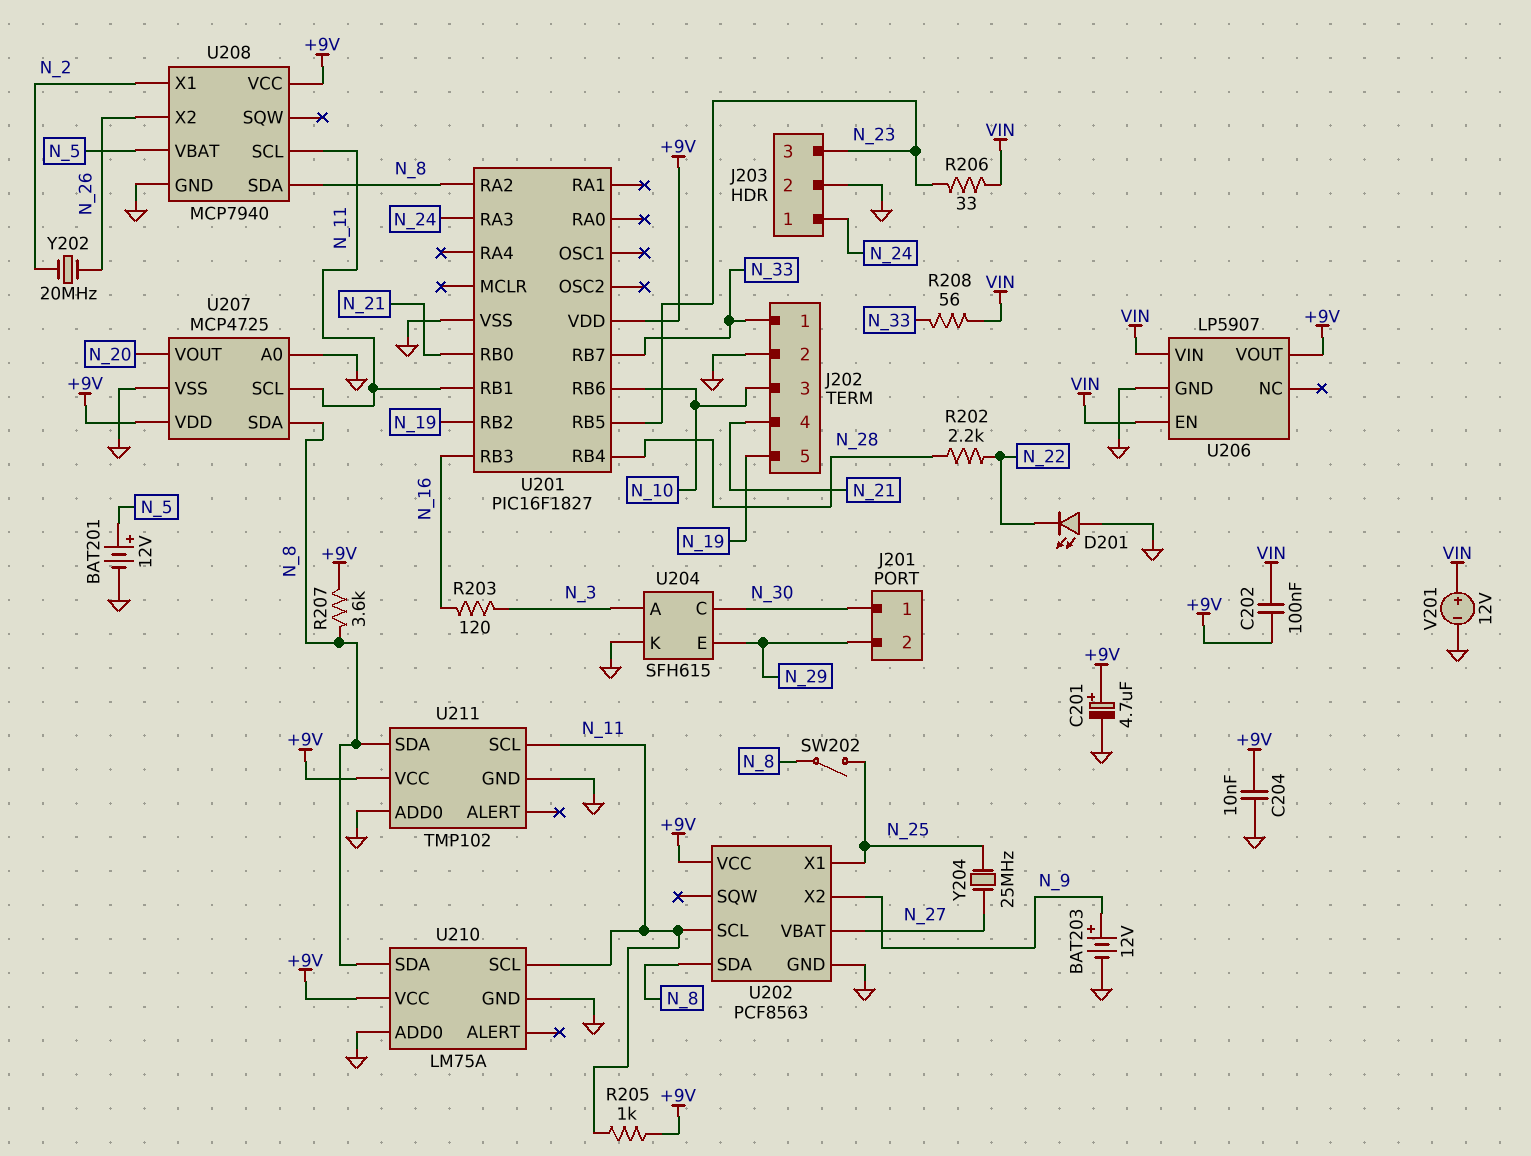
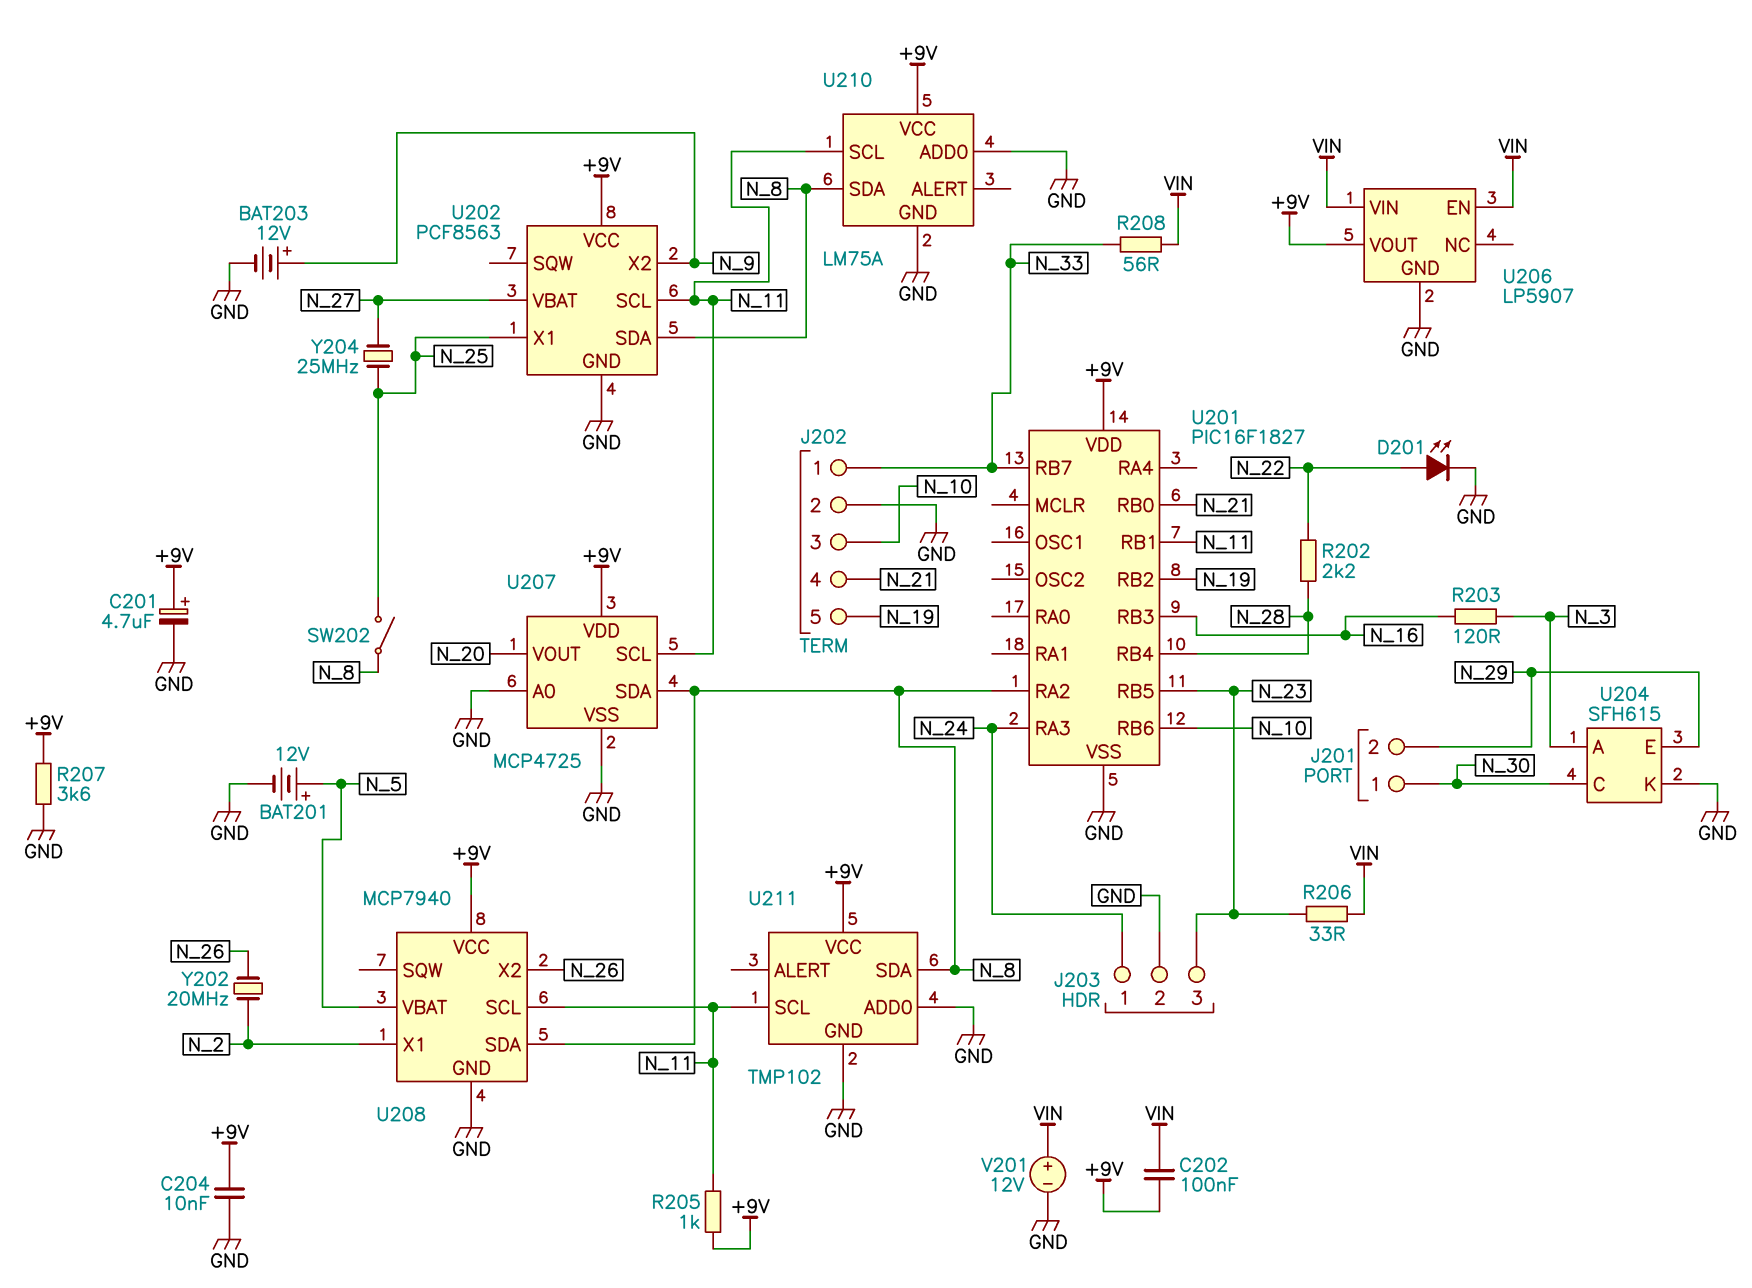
D201: LED (A GND, K N_22) -> LED (A N_22, K GND)
R207: 3.6k (+9V, N_8) -> 3.6k (+9V, GND)

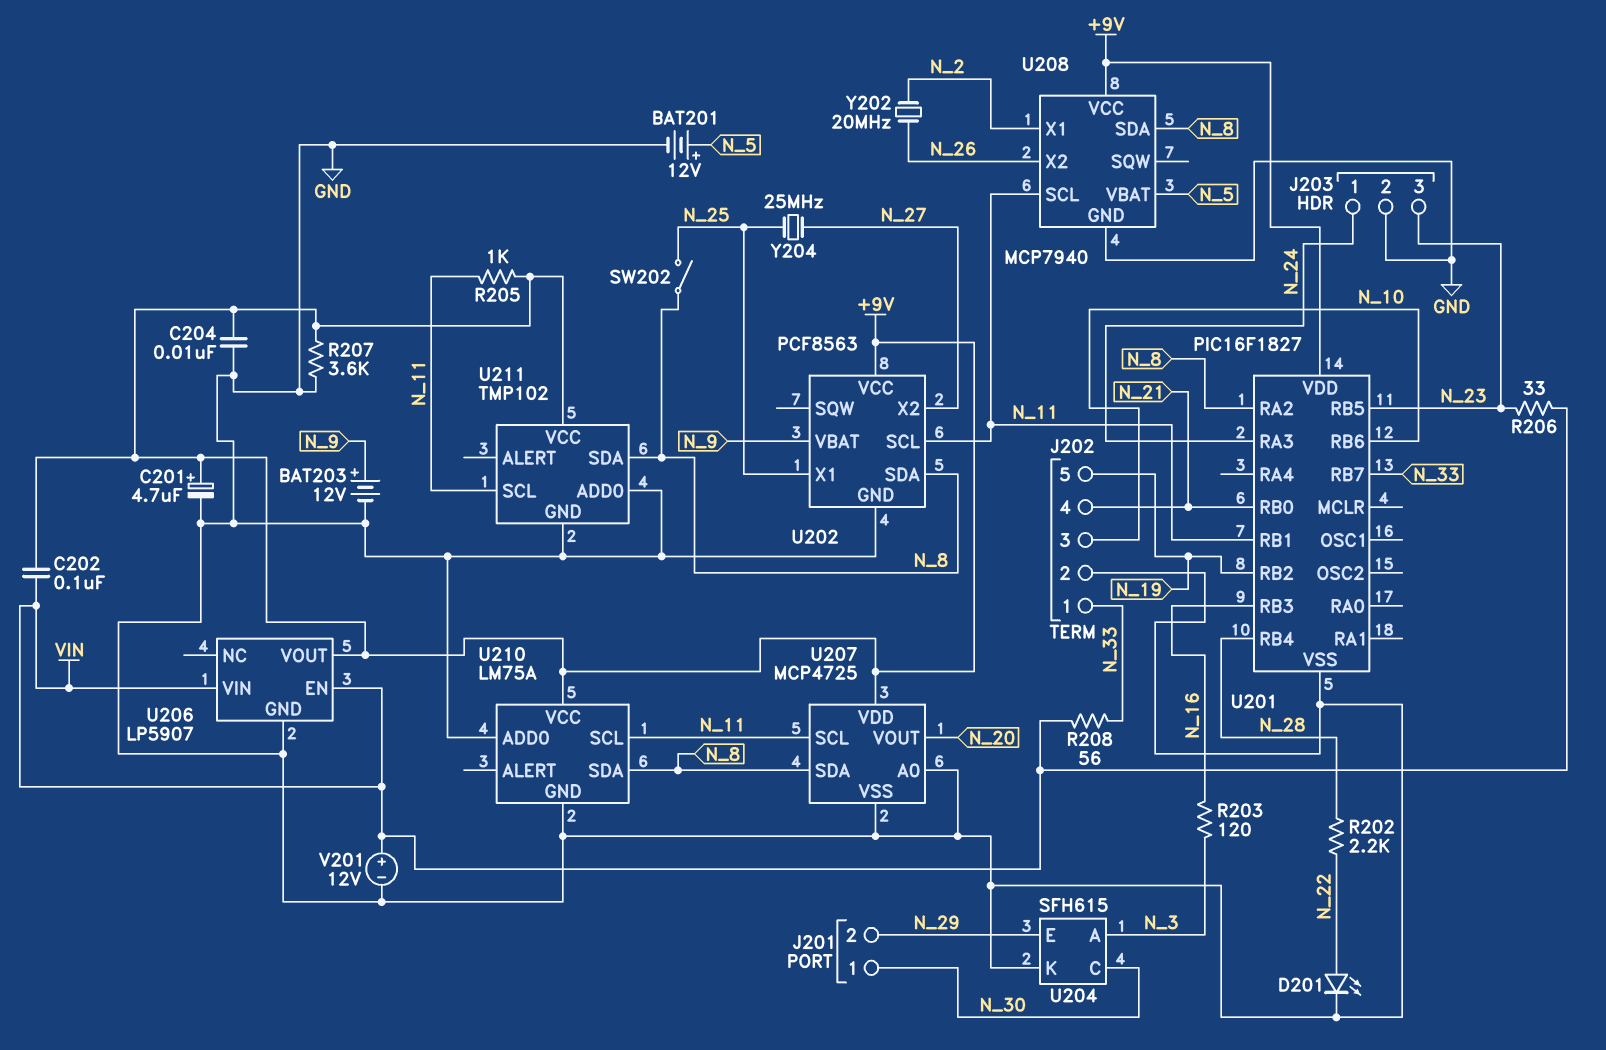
U202 pin VBAT: N_27 -> N_9
U202 pin X2: N_9 -> N_27

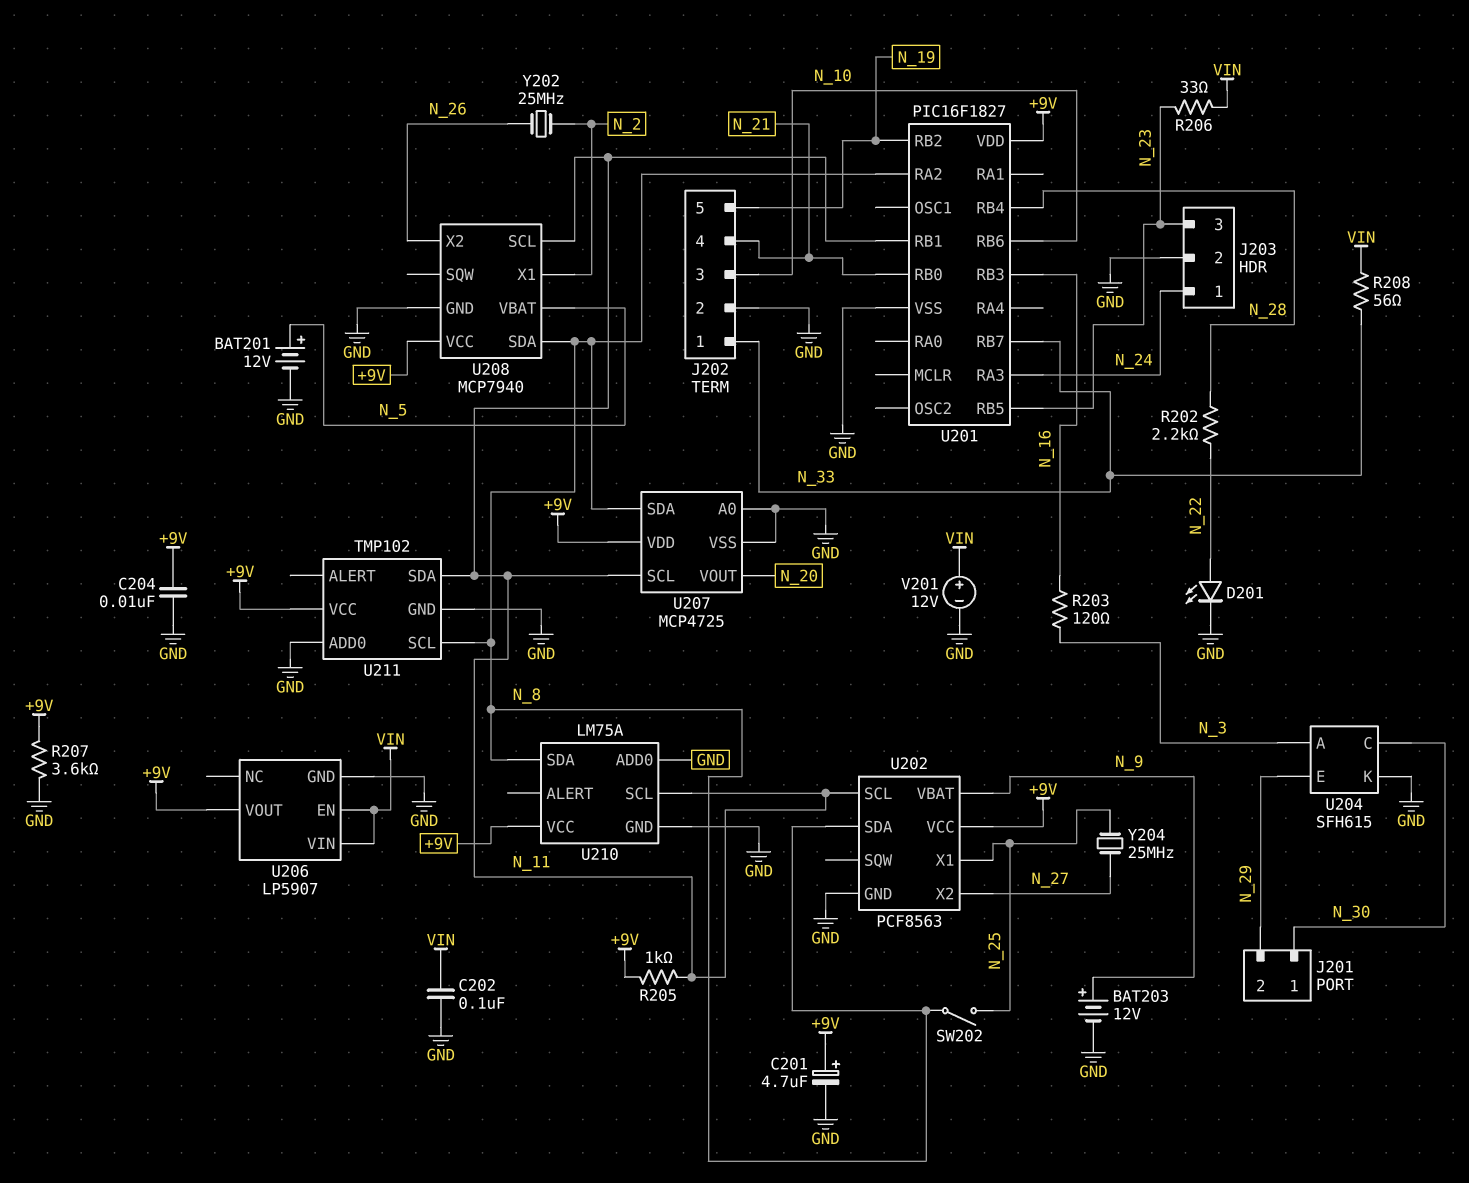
C202: 100nF (+9V, VIN) -> 100nF (GND, VIN)
U211 pin SCL: N_11 -> N_8
U211 pin SDA: N_8 -> N_11
Y202: 20MHz (N_2, N_26) -> 25MHz (N_2, N_26)

